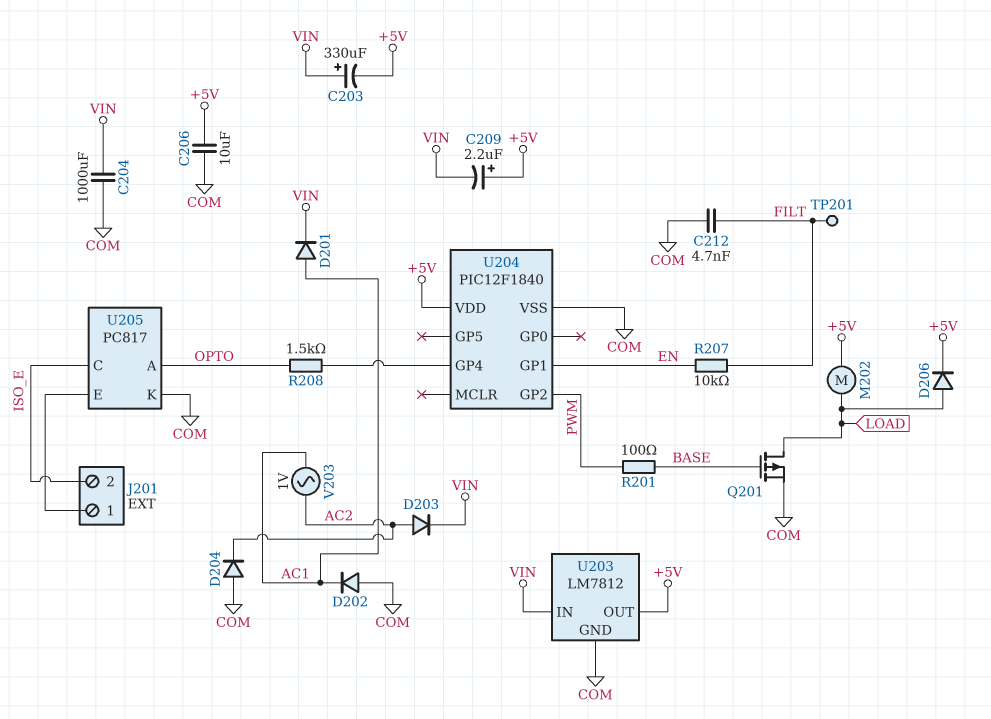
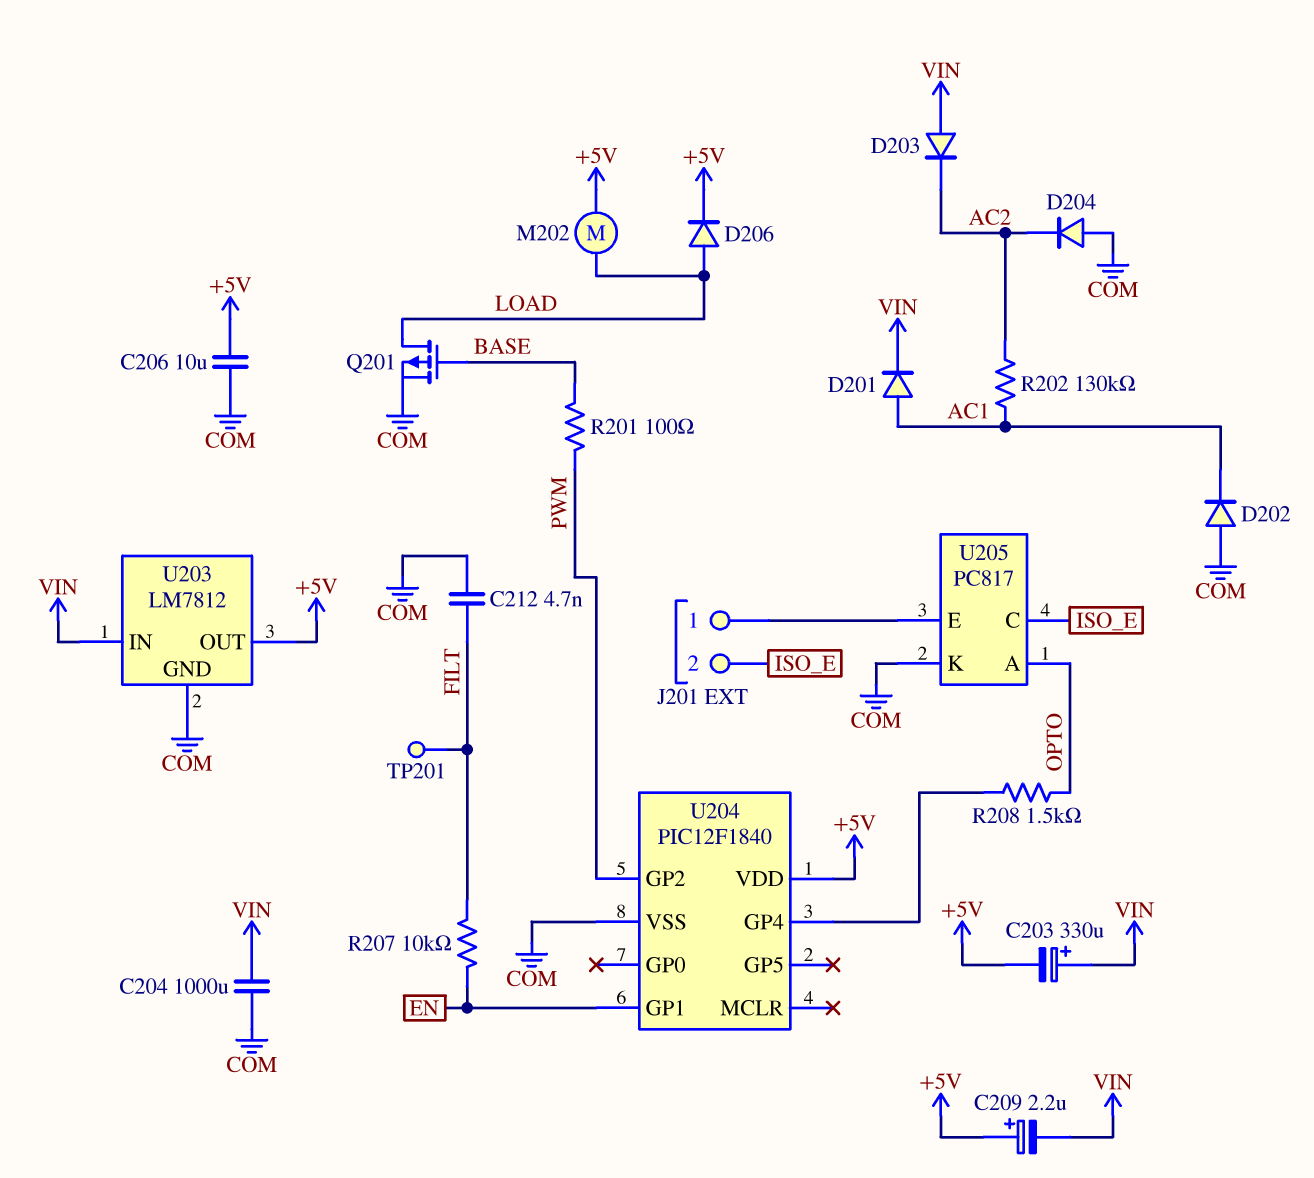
D203: diode (A AC2, K VIN) -> diode (A VIN, K AC2)
R202: none -> 130k (AC1, AC2)
V203: AC 1V (AC1, AC2) -> none

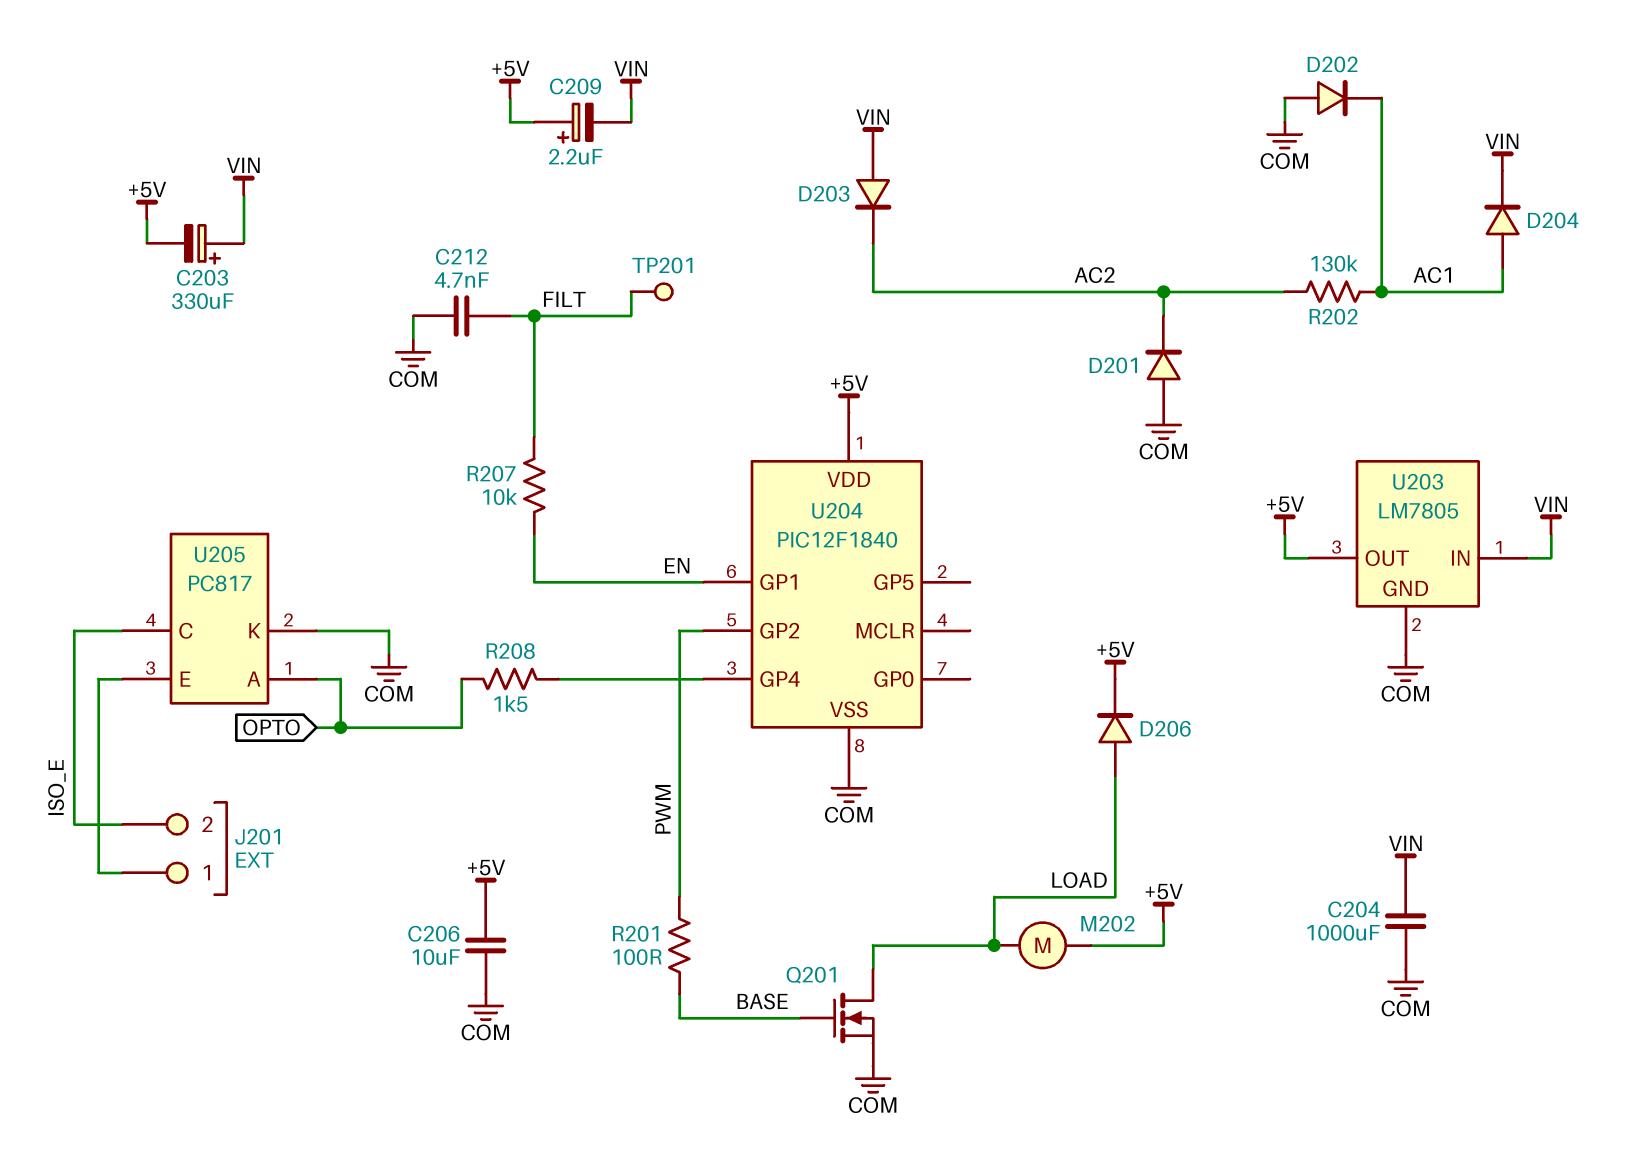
D201: diode (A AC1, K VIN) -> diode (A COM, K AC2)
D204: diode (A COM, K AC2) -> diode (A AC1, K VIN)
Q201: PMOS (G BASE, D LOAD, S COM) -> NMOS (G BASE, D LOAD, S COM)
U203: LM7812 -> LM7805

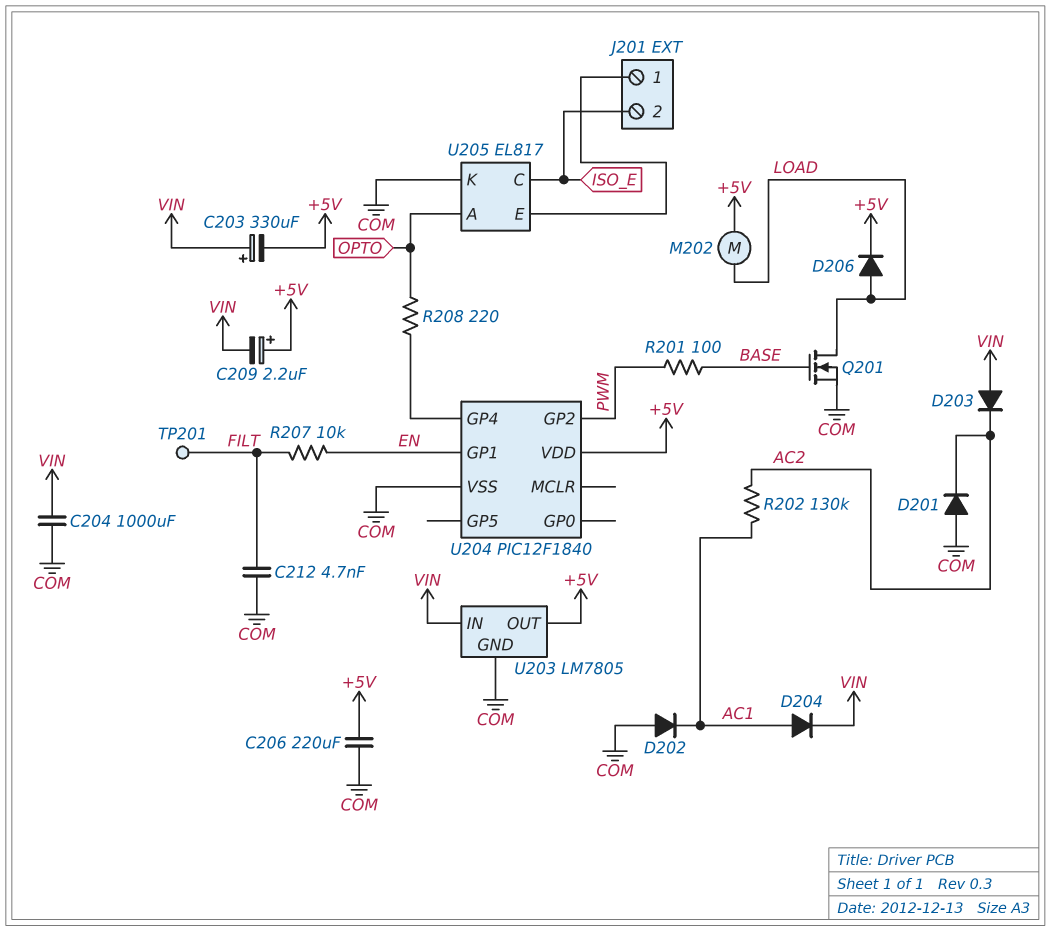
C206: 10uF (+5V, COM) -> 220uF (+5V, COM)
R208: 1.5k (OPTO, U204/GP4) -> 220 (OPTO, U204/GP4)
U205: PC817 -> EL817

